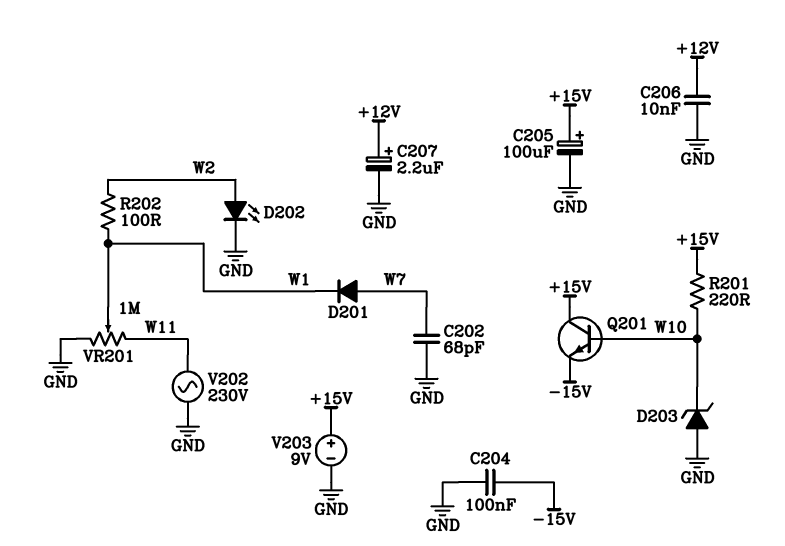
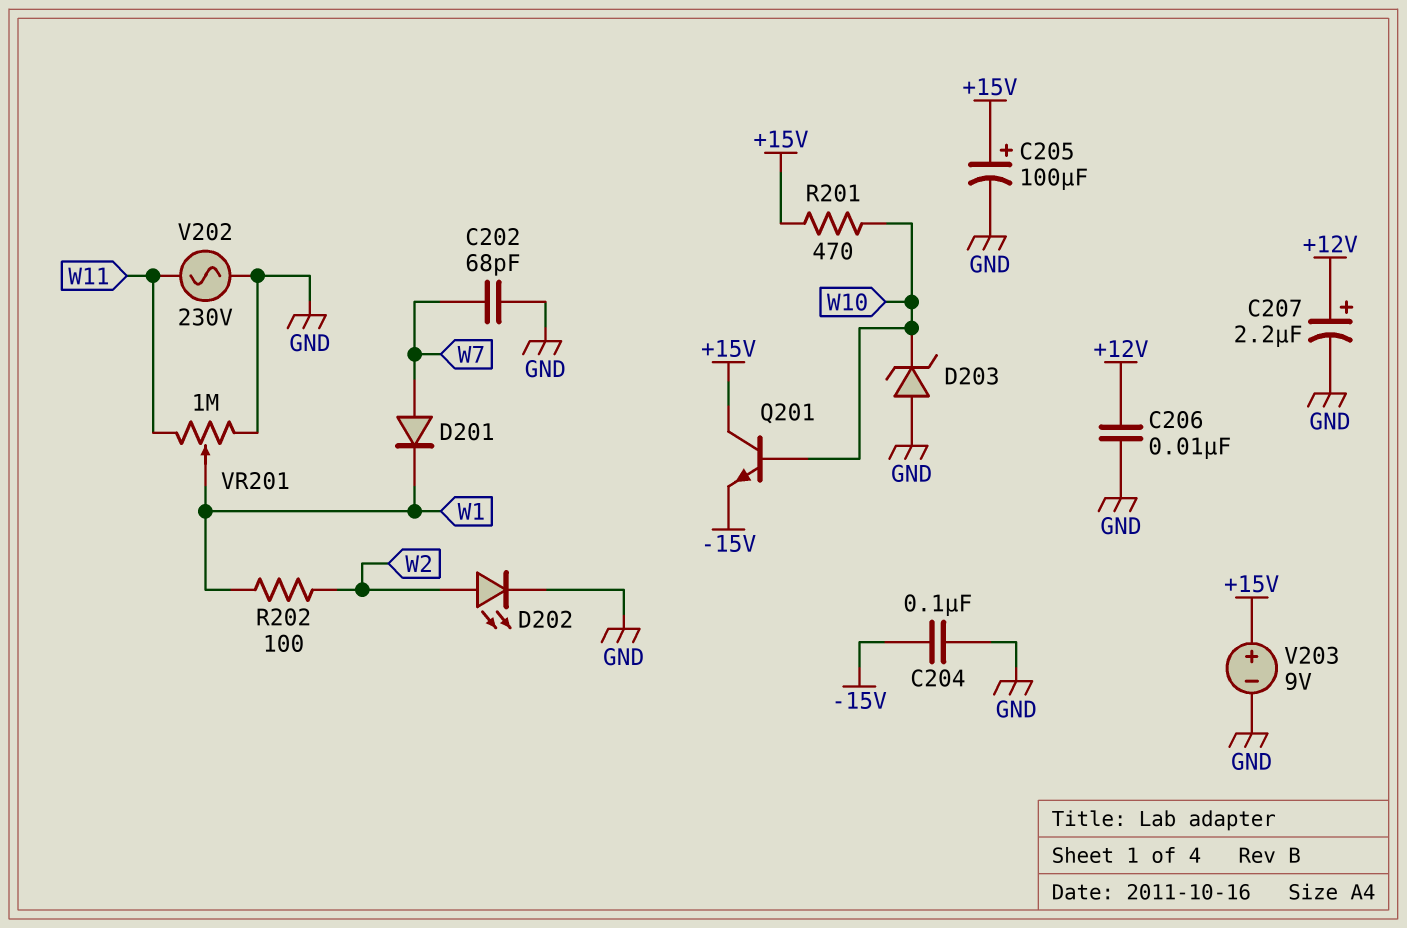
R201: 220 (+15V, W10) -> 470 (+15V, W10)

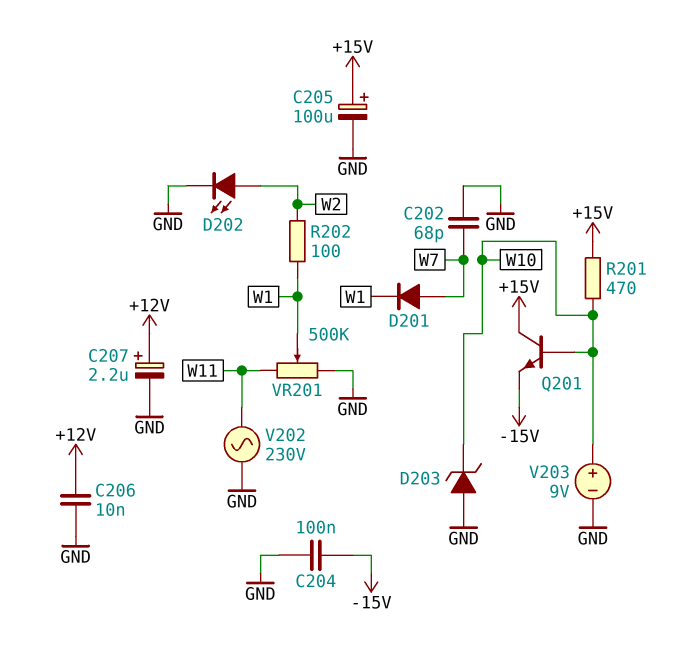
V203: 9V (plus +15V, minus GND) -> 9V (plus W10, minus GND)
VR201: 1M (GND, W11, wiper W1) -> 500k (GND, W11, wiper W1)

